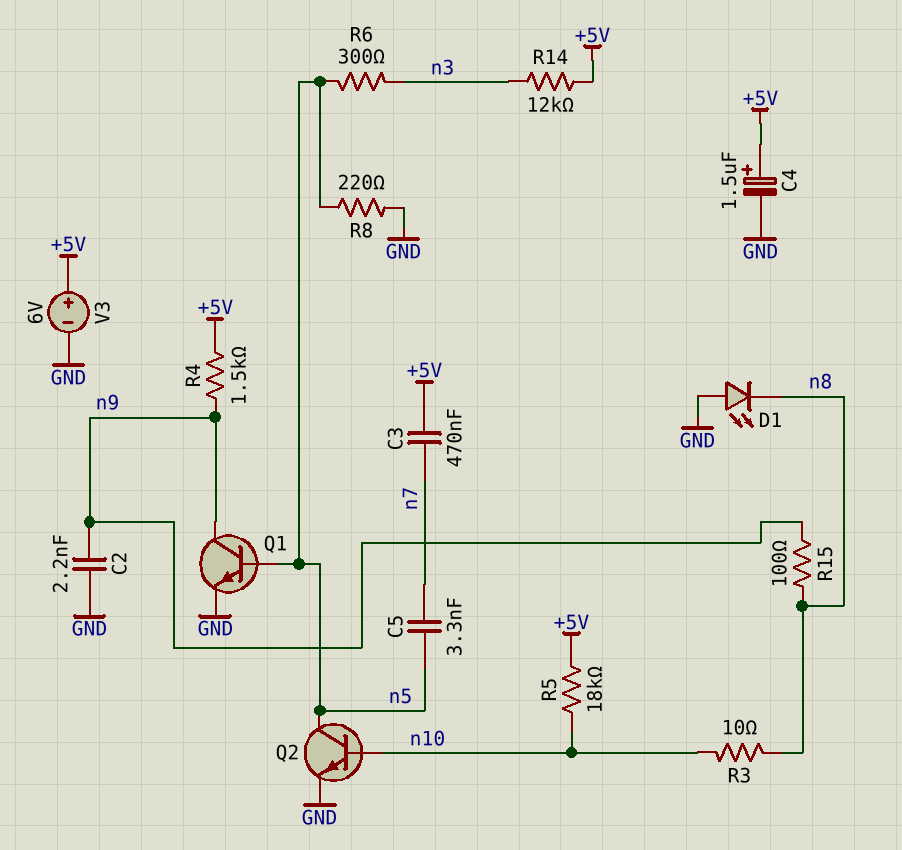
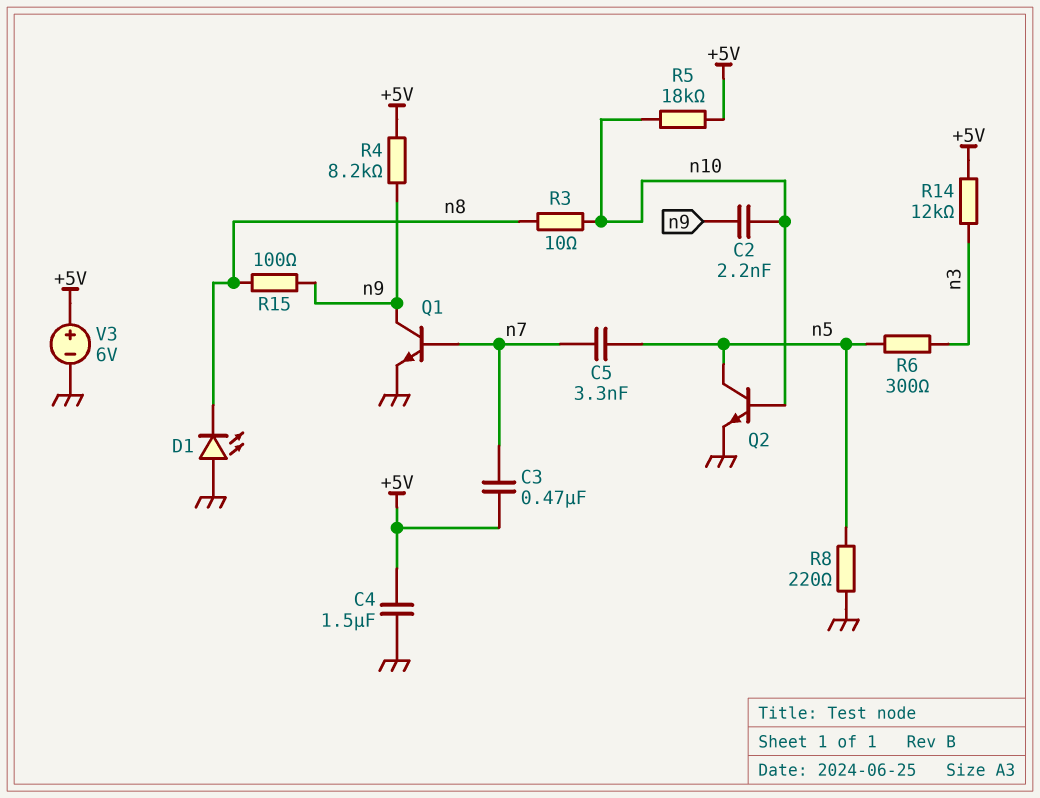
C2: 2.2nF (GND, n9) -> 2.2nF (n9, n10)
C4: 1.5uF (plus +5V, minus GND) -> 1.5uF (+5V, GND)
Q1: NPN (B n5, C n9, E GND) -> NPN (B n7, C n9, E GND)
R4: 1.5k (+5V, n9) -> 8.2k (+5V, n9)

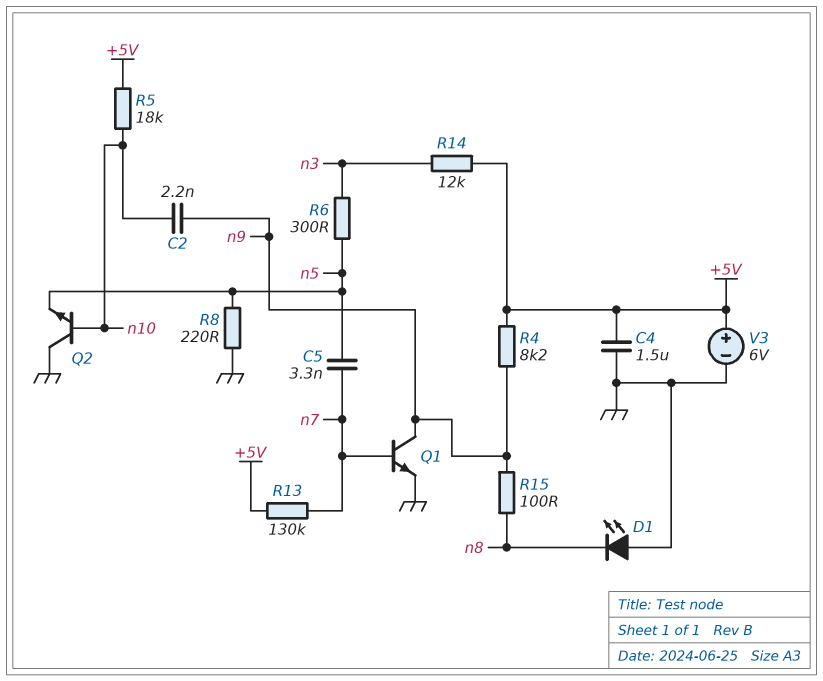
C3: 470nF (+5V, n7) -> none
Q2: NPN (B n10, C n5, E GND) -> NPN (B n10, C GND, E n5)
R3: 10 (n8, n10) -> none
R13: none -> 130k (+5V, n7)

